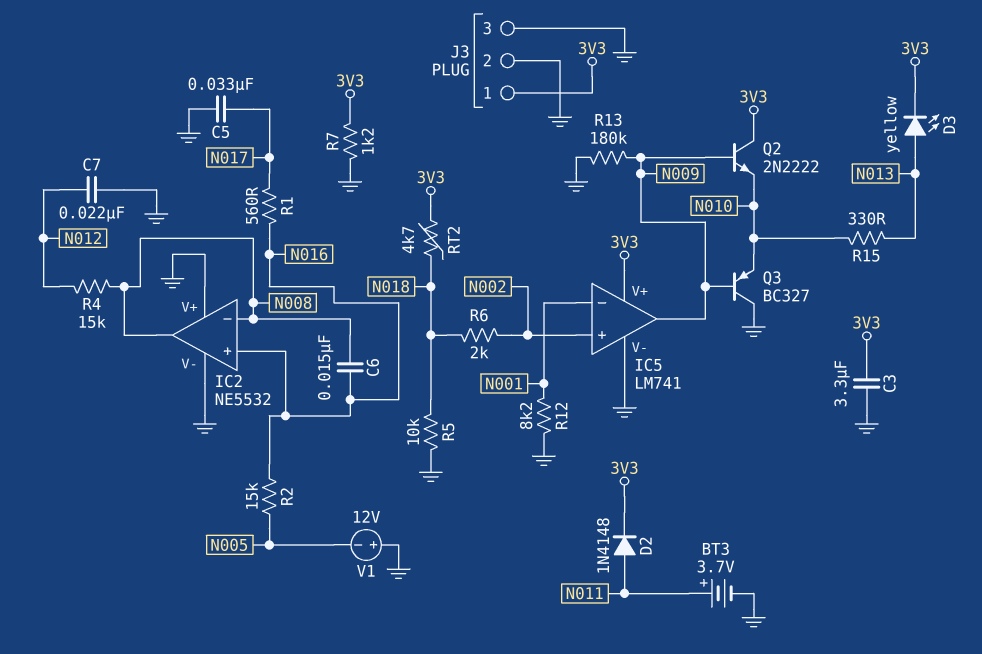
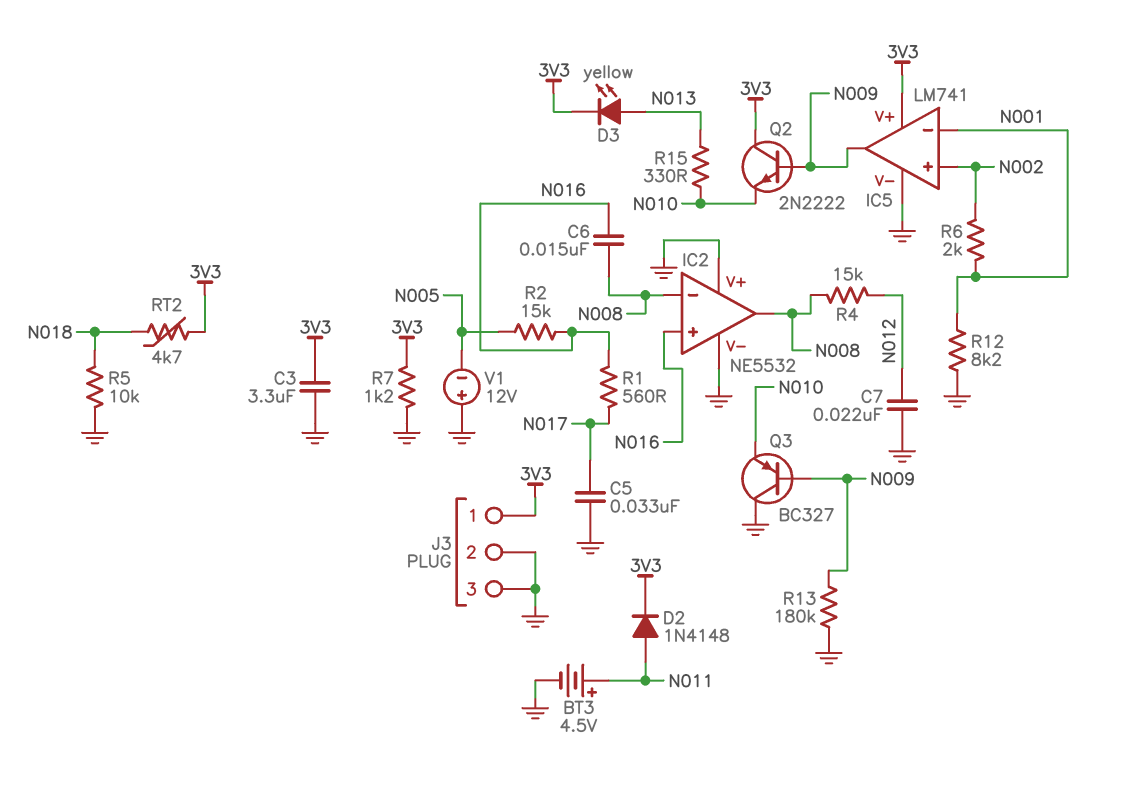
BT3: 3.7V (plus N011, minus GND) -> 4.5V (plus N011, minus GND)
R6: 2k (N002, N018) -> 2k (N001, N002)

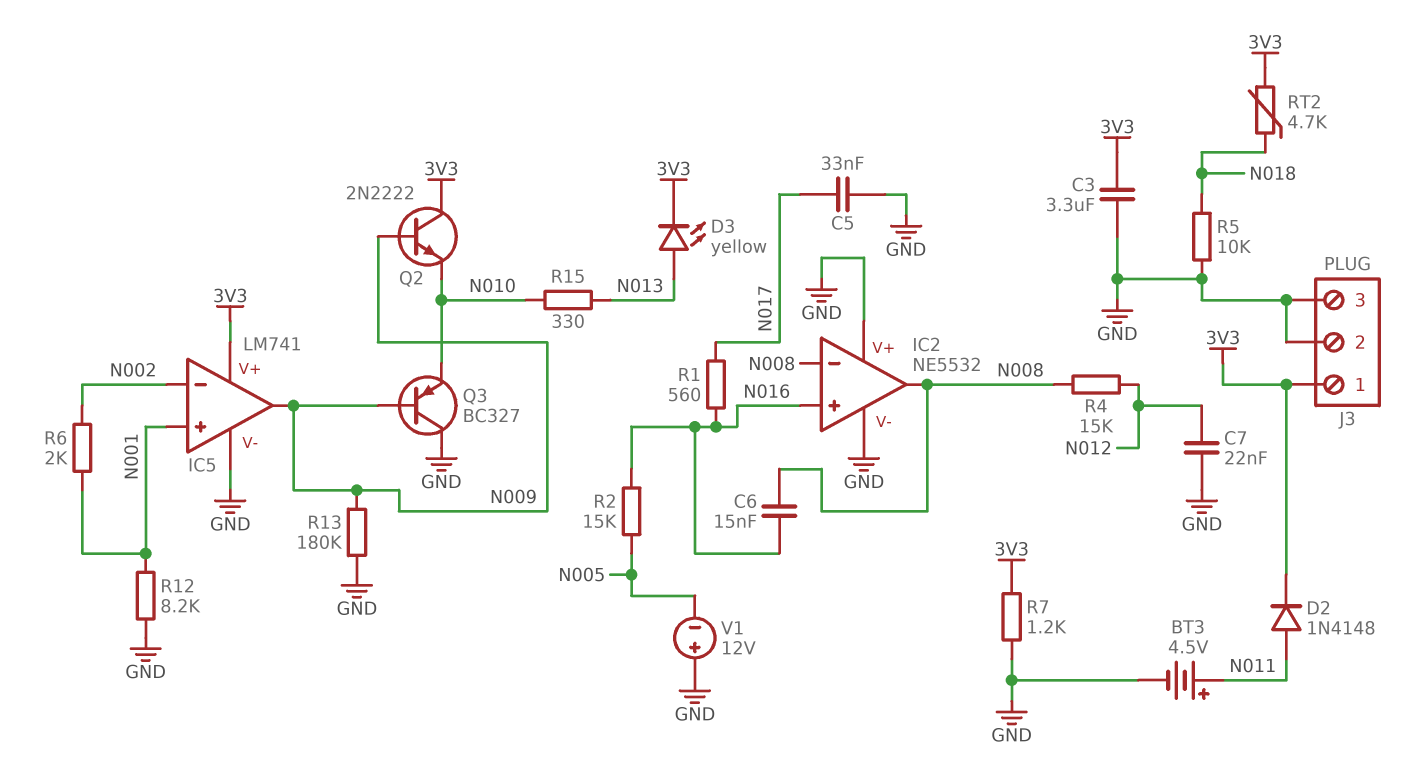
IC5 pin in+: N002 -> N001
IC5 pin in-: N001 -> N002

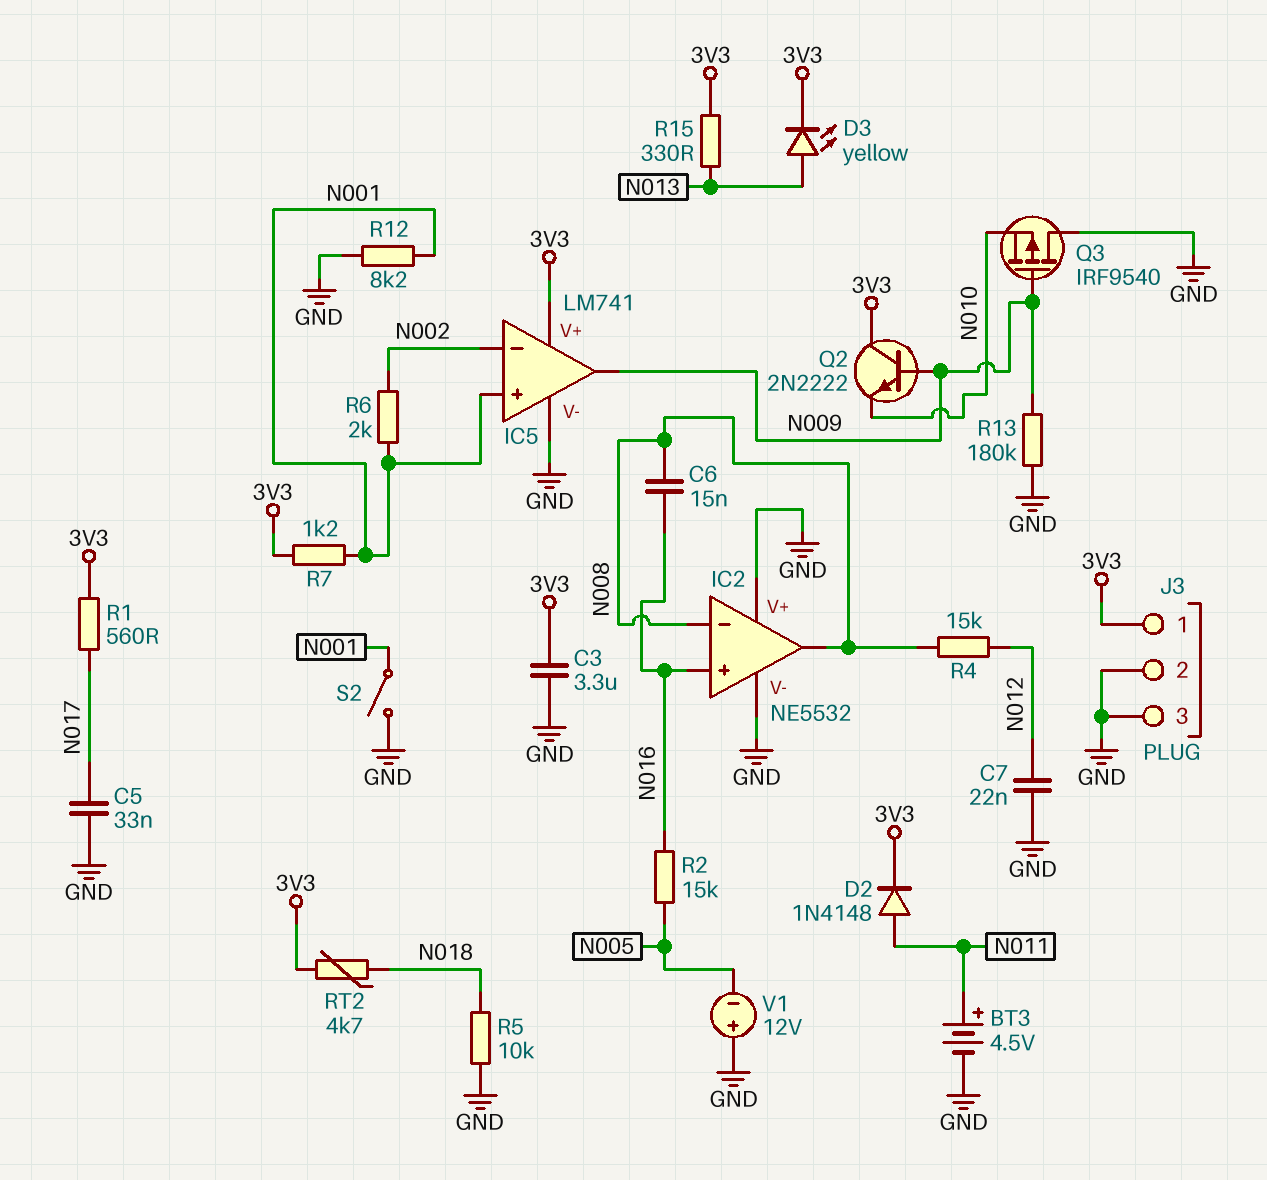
Q3: PNP BC327 (B N009, C GND, E N010) -> PMOS IRF9540 (G N009, D GND, S N010)
R1: 560 (N016, N017) -> 560 (3V3, N017)
R7: 1.2k (3V3, GND) -> 1.2k (3V3, N001)
R15: 330 (N010, N013) -> 330 (3V3, N013)
S2: none -> switch (GND, N001)

